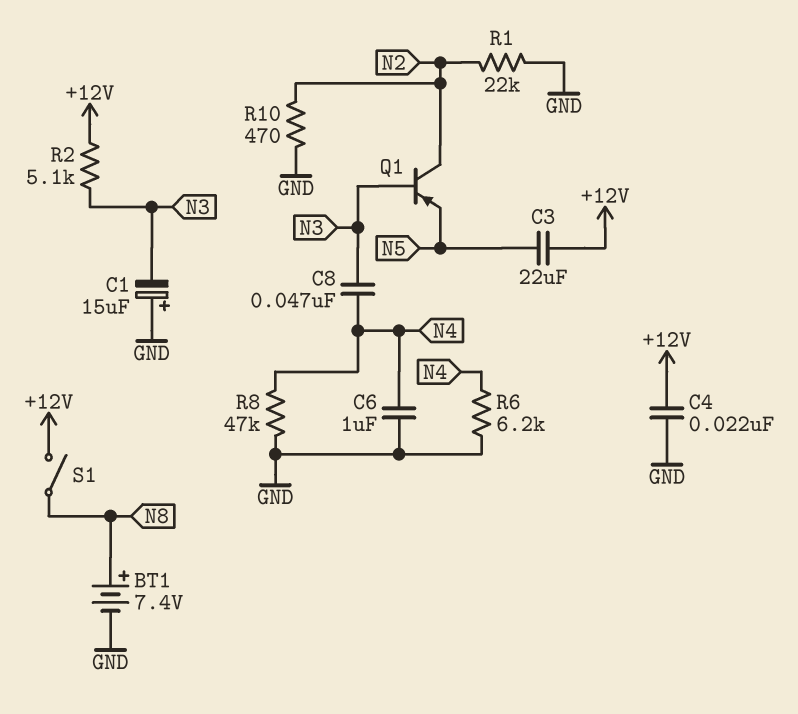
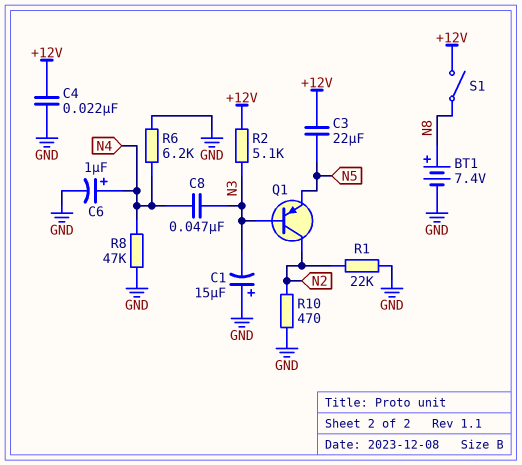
C6: 1uF (GND, N4) -> 1uF (plus N4, minus GND)

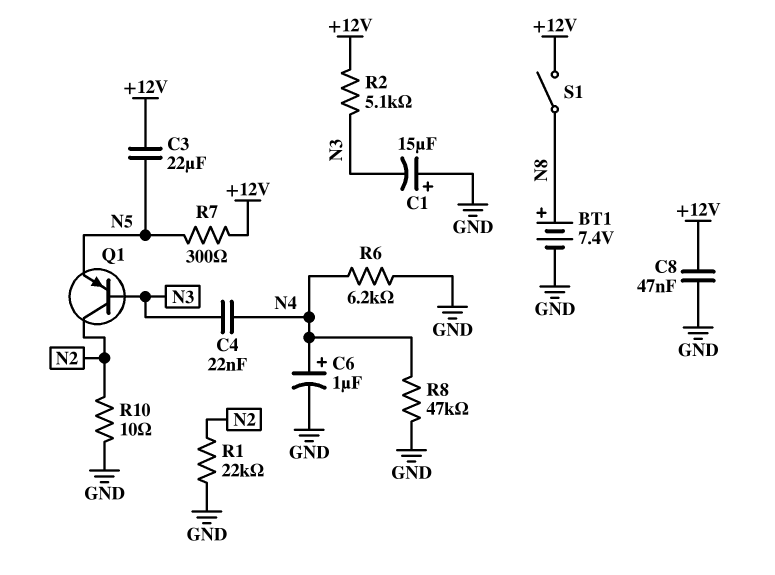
C4: 22nF (+12V, GND) -> 22nF (N3, N4)
C8: 47nF (N3, N4) -> 47nF (+12V, GND)
R7: none -> 300 (+12V, N5)
R10: 470 (GND, N2) -> 10 (GND, N2)

